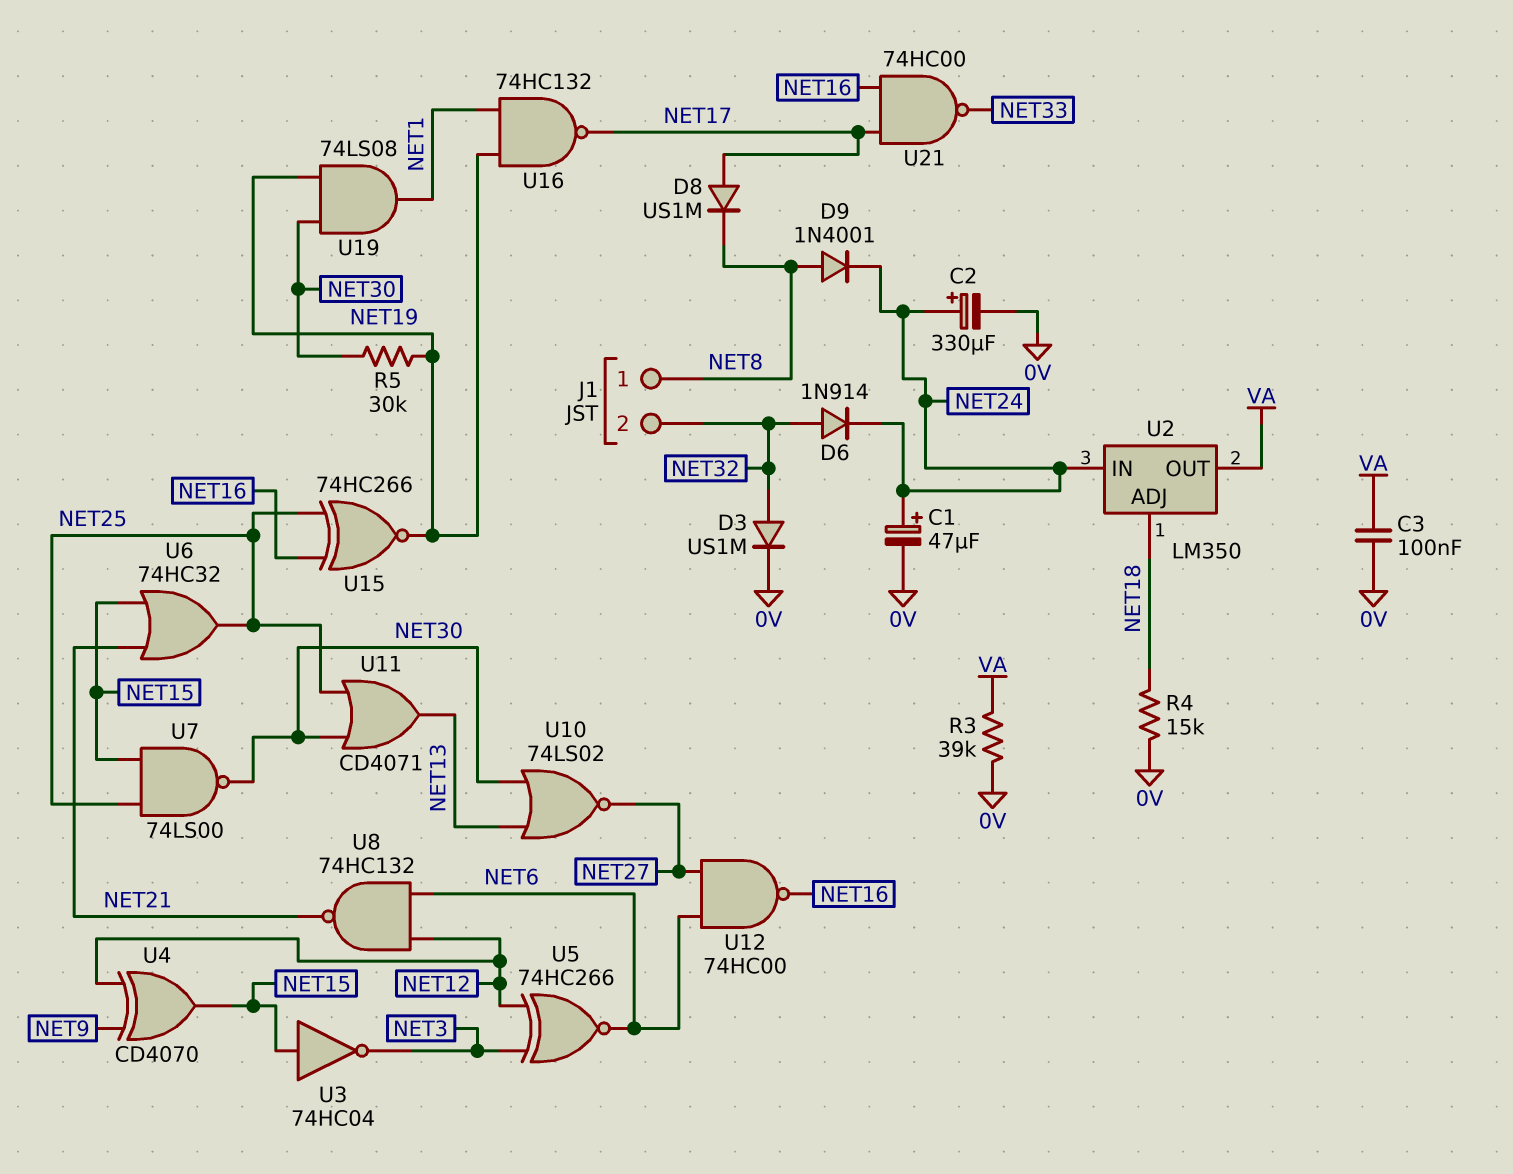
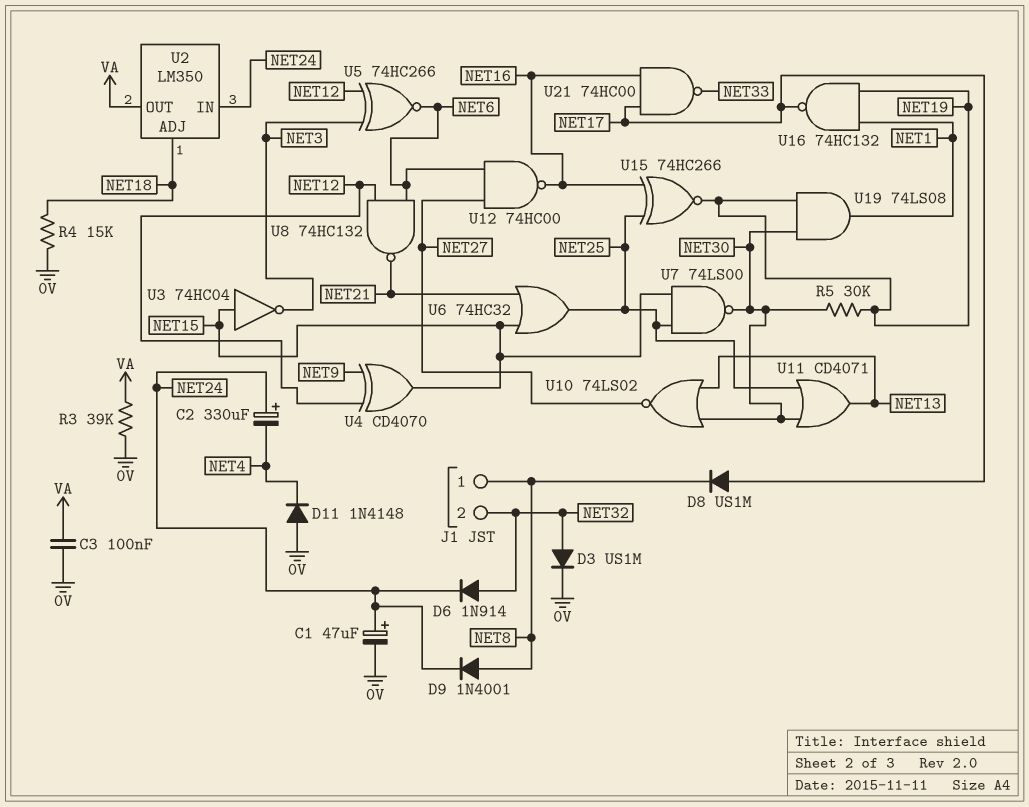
C2: 330uF (plus NET24, minus 0V) -> 330uF (plus NET24, minus NET4)
D11: none -> diode 1N4148 (A 0V, K NET4)

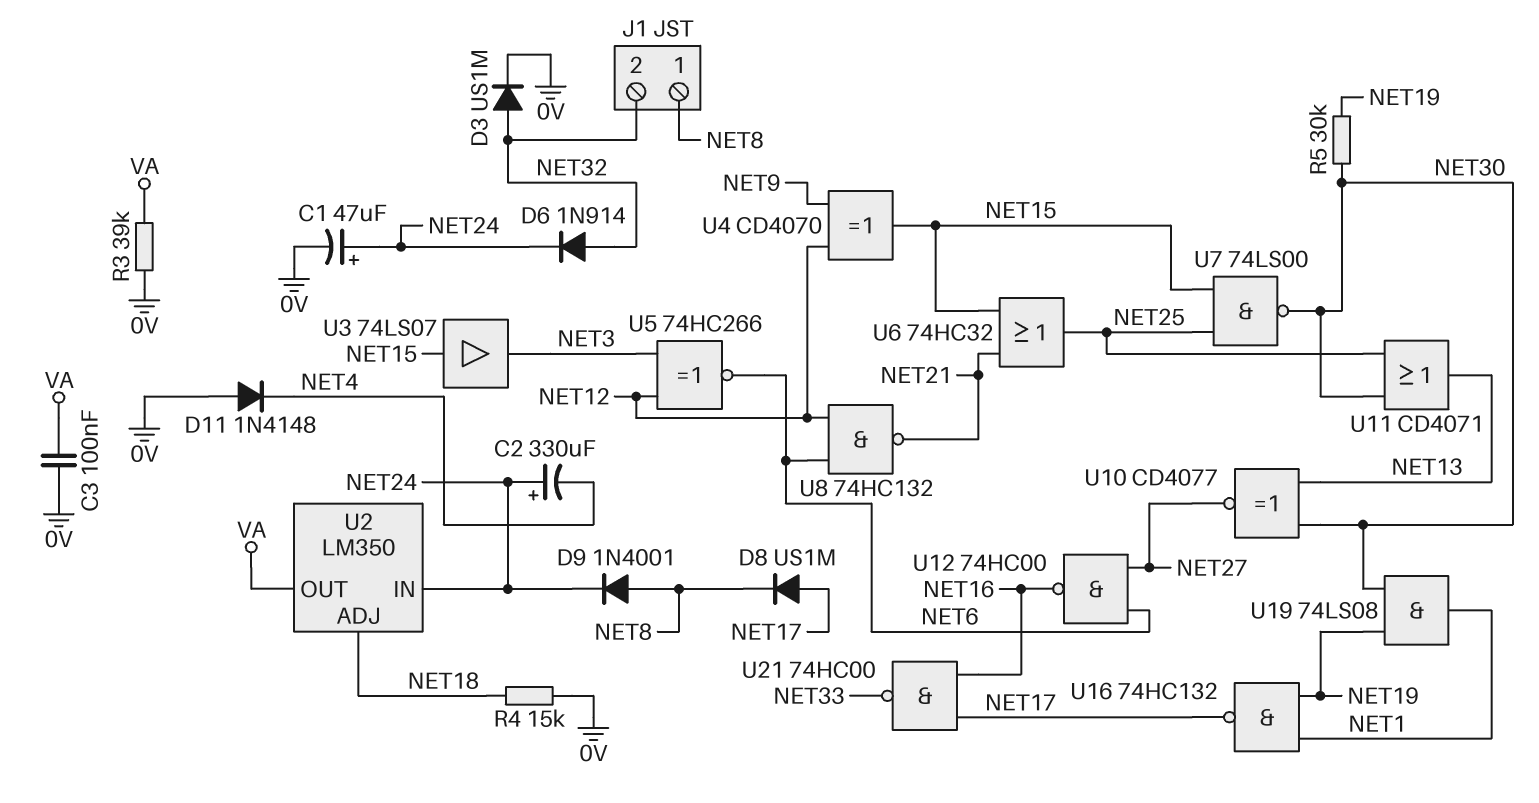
U3: NOT 74HC04 (in NET15, out NET3) -> buffer 74LS07 (in NET15, out NET3)
U10: NOR 74LS02 (in NET13, in NET30, out NET27) -> XNOR CD4077 (in NET13, in NET30, out NET27)
U15: XNOR 74HC266 (in NET16, in NET25, out NET19) -> none

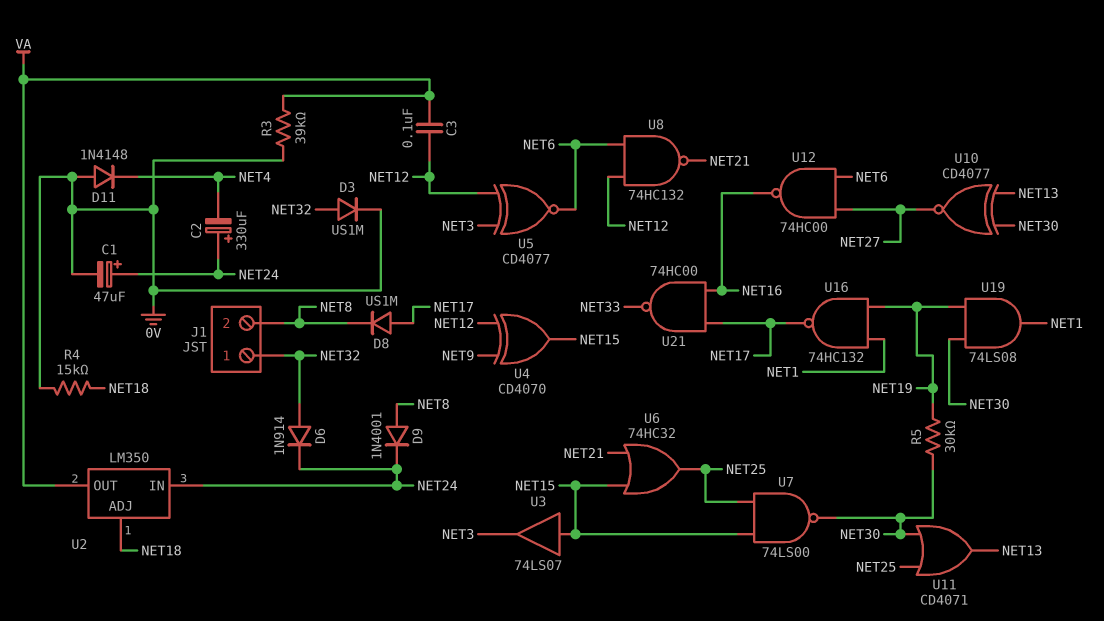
C3: 100nF (0V, VA) -> 100nF (NET12, VA)
J1 pin 1: NET8 -> NET32
J1 pin 2: NET32 -> NET8
U5: XNOR 74HC266 (in NET3, in NET12, out NET6) -> XNOR CD4077 (in NET3, in NET12, out NET6)

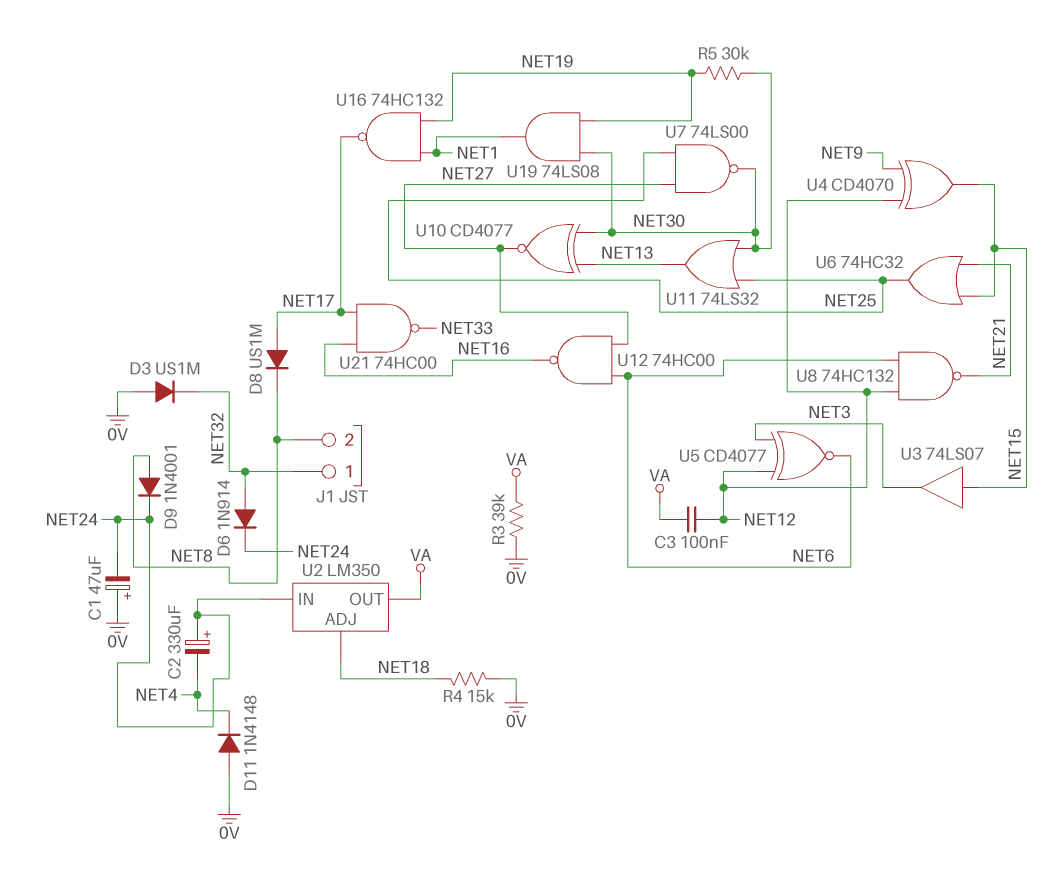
C1: 47uF (plus NET24, minus 0V) -> 47uF (plus 0V, minus NET24)
D3: diode US1M (A NET32, K 0V) -> diode US1M (A 0V, K NET32)
U7: NAND 74LS00 (in NET15, in NET25, out NET30) -> NAND 74LS00 (in NET25, in NET27, out NET30)
U11: OR CD4071 (in NET25, in NET30, out NET13) -> OR 74LS32 (in NET25, in NET30, out NET13)

